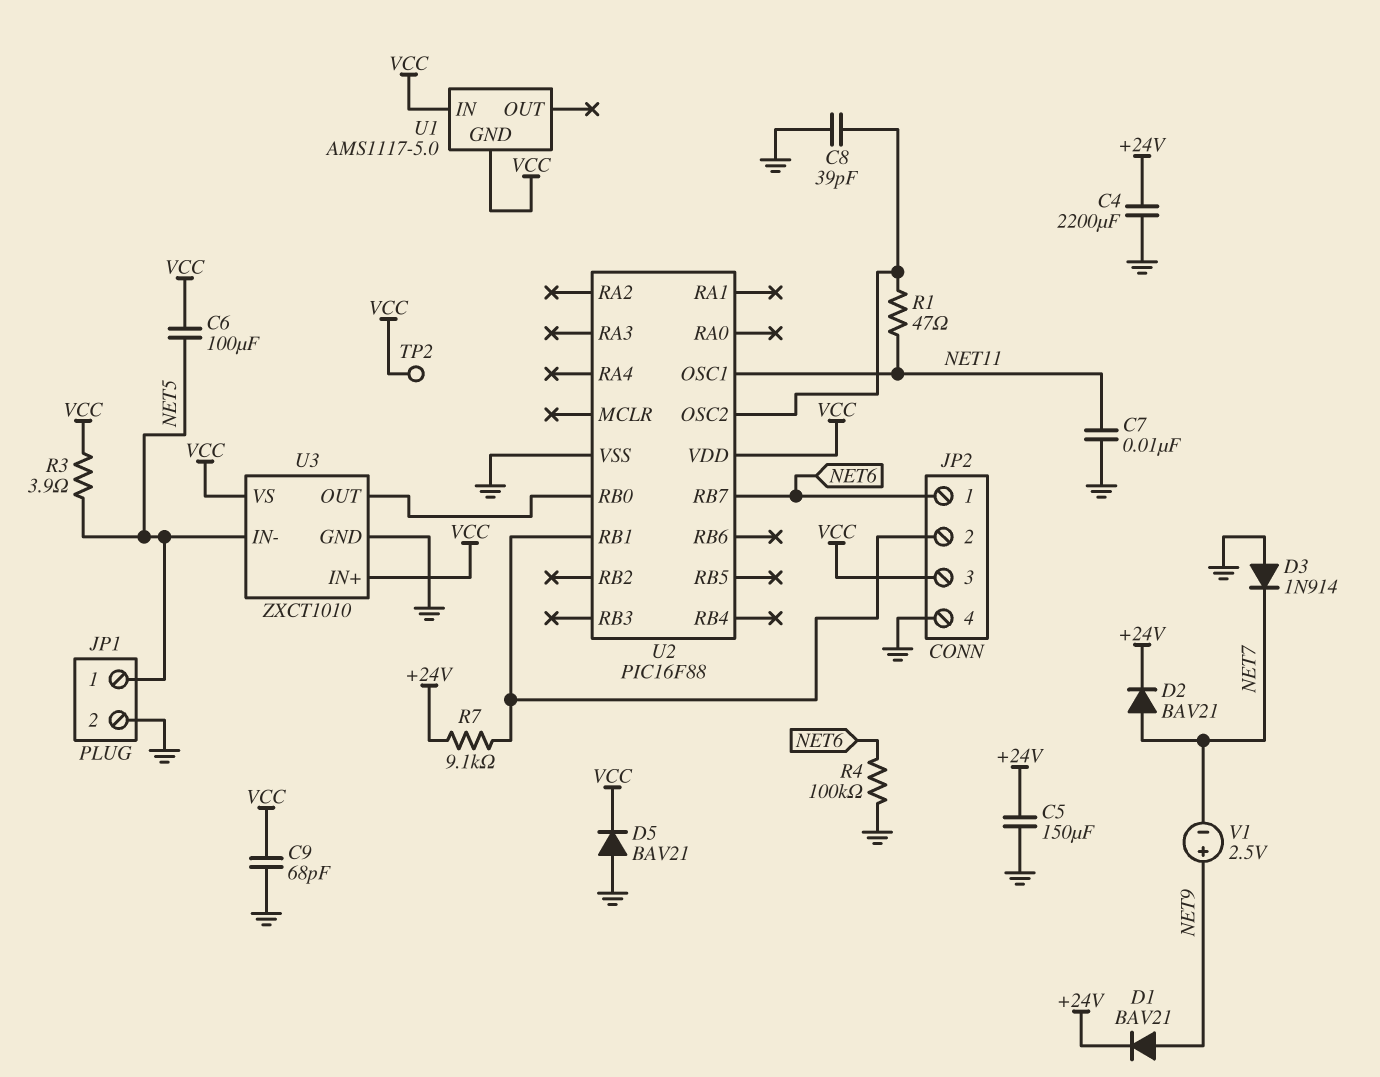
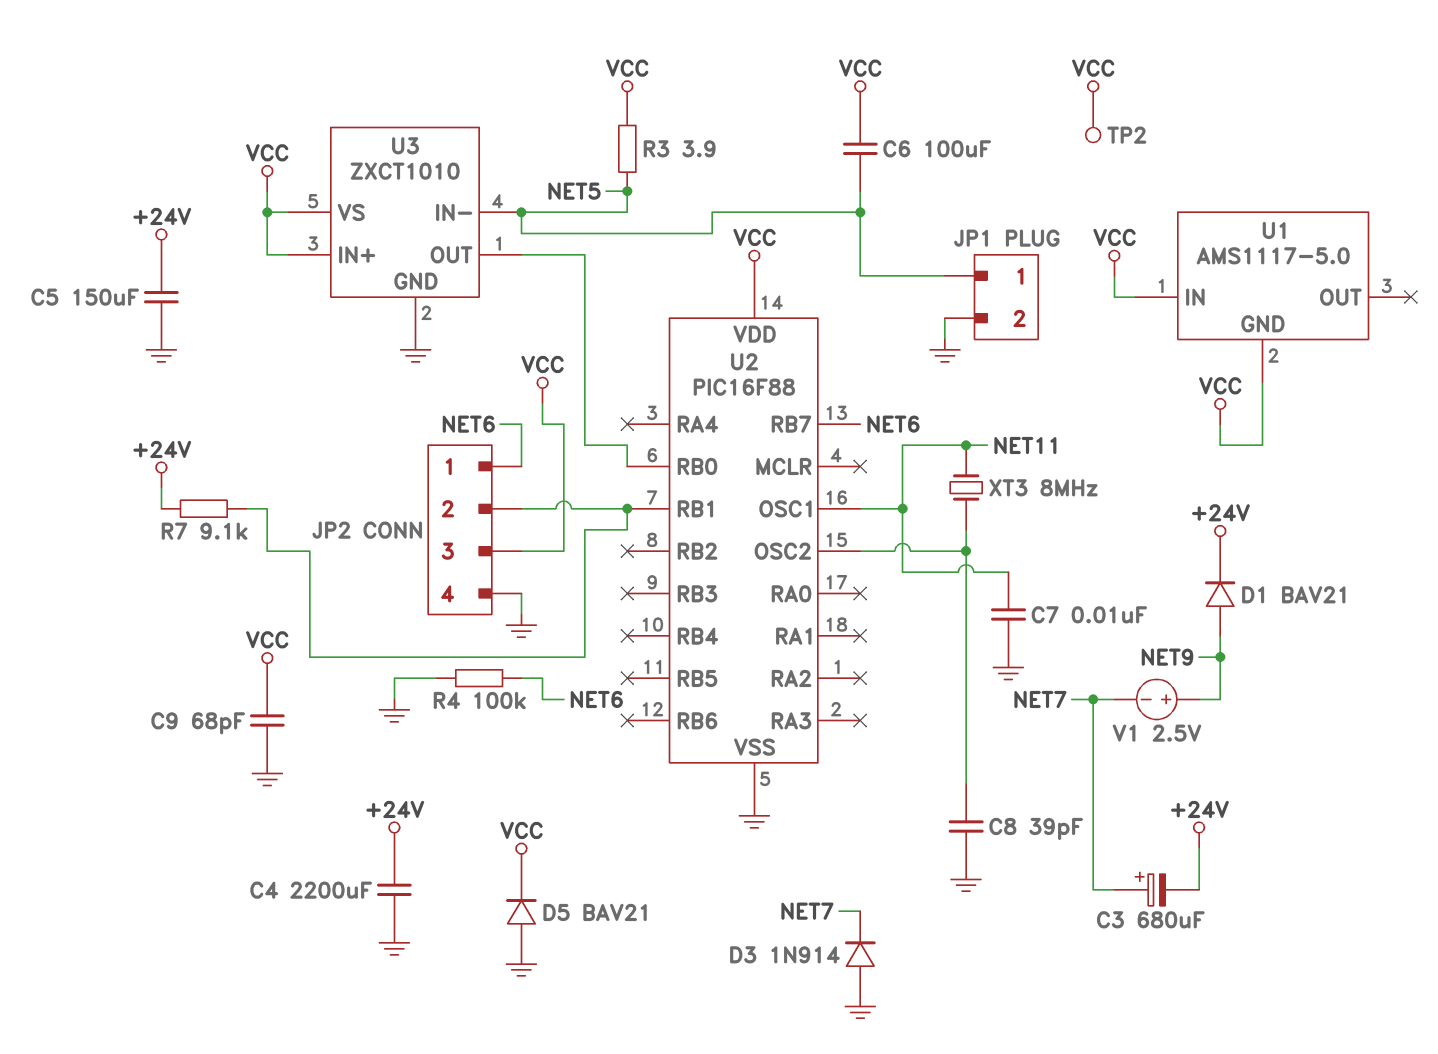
C3: none -> 680uF (plus NET7, minus +24V)
D2: diode BAV21 (A NET7, K +24V) -> none
R1: 47 (NET11, U2/OSC2) -> none
XT3: none -> 8MHz (NET11, U2/OSC2)

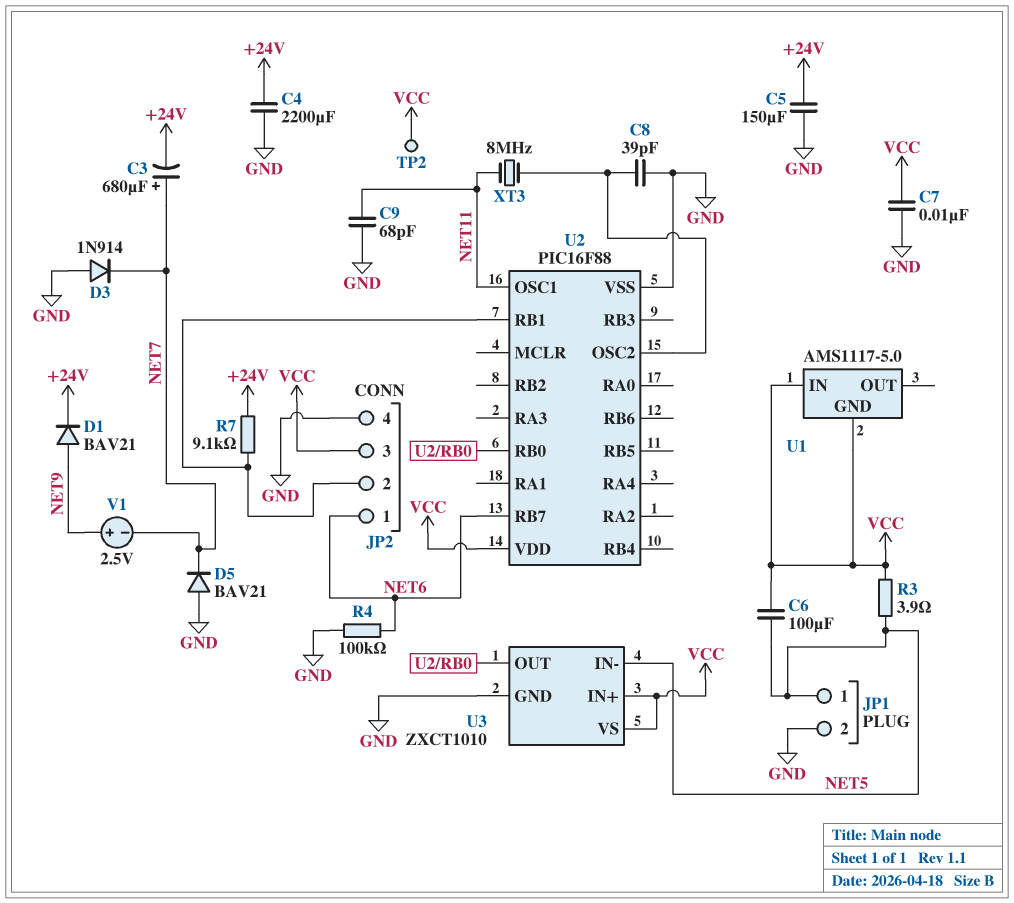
C7: 10nF (GND, NET11) -> 10nF (GND, VCC)
C9: 68pF (GND, VCC) -> 68pF (GND, NET11)
D5: diode BAV21 (A GND, K VCC) -> diode BAV21 (A GND, K NET7)

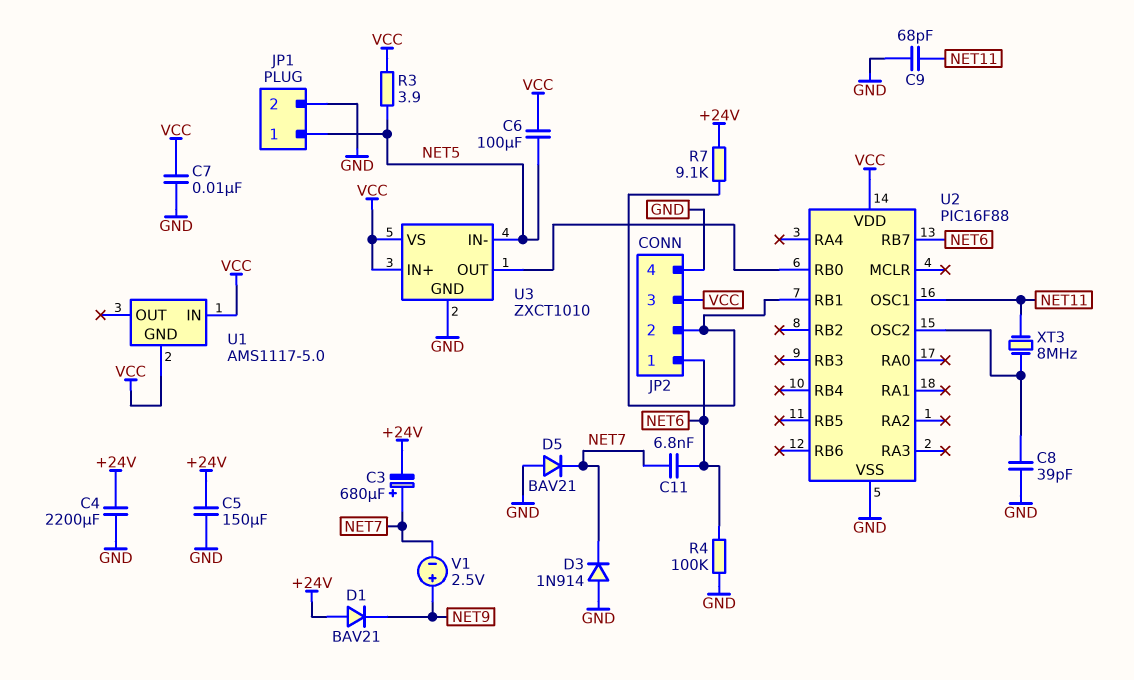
C11: none -> 6.8nF (NET6, NET7)
D1: diode BAV21 (A NET9, K +24V) -> diode BAV21 (A +24V, K NET9)
TP2: test point (VCC) -> none

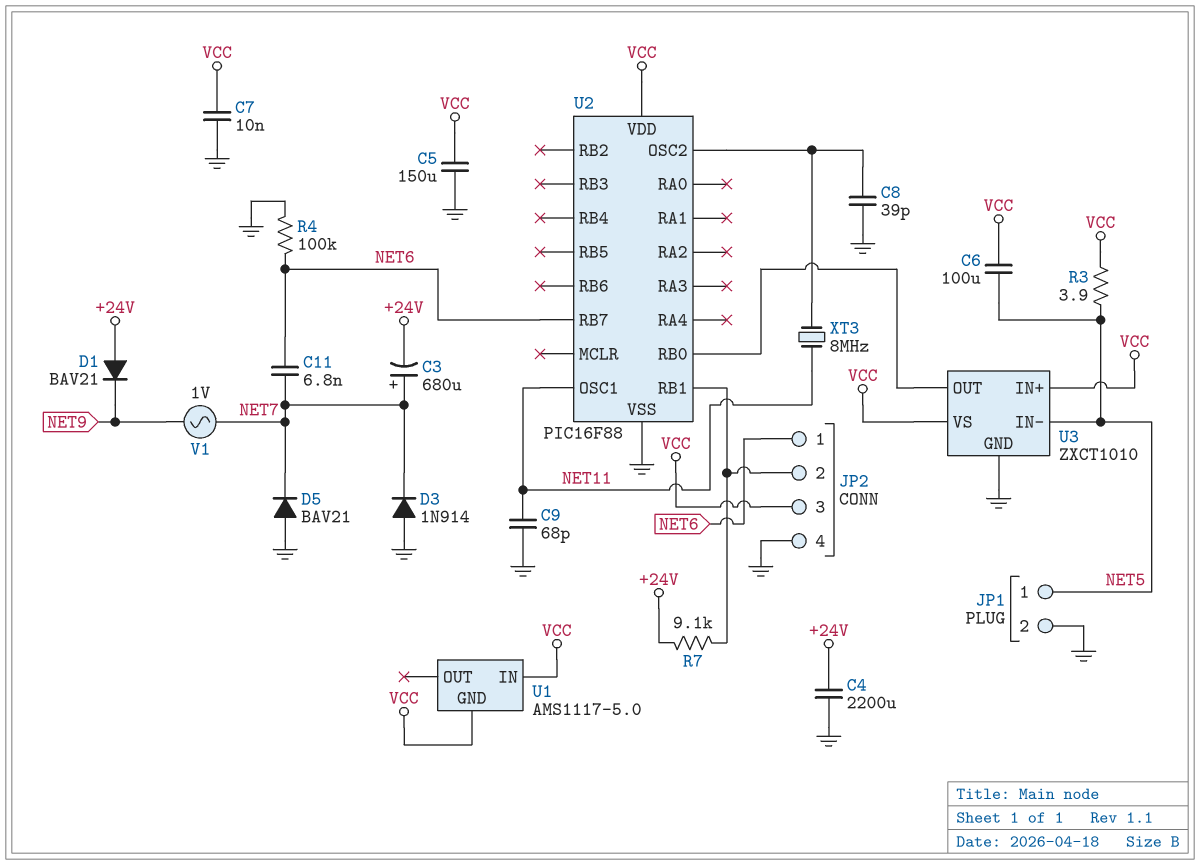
C5: 150uF (+24V, GND) -> 150uF (GND, VCC)
V1: 2.5V (plus NET9, minus NET7) -> AC 1V (NET7, NET9)

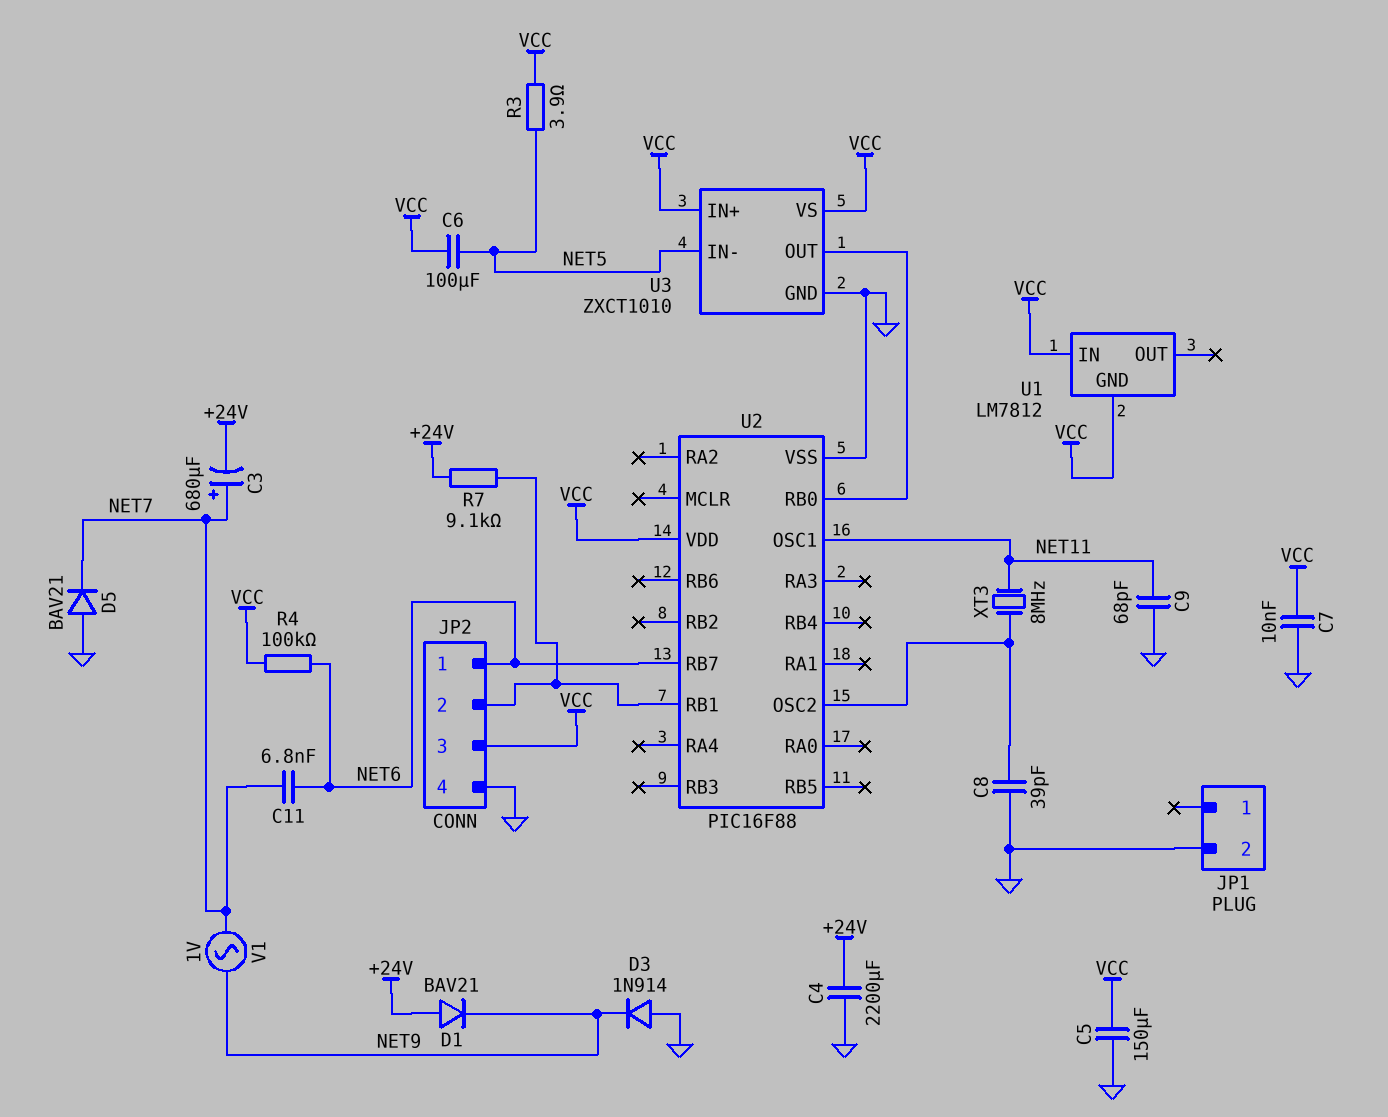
D3: diode 1N914 (A GND, K NET7) -> diode 1N914 (A GND, K NET9)
JP1 pin 1: NET5 -> none
R4: 100k (GND, NET6) -> 100k (NET6, VCC)
U1: AMS1117-5.0 -> LM7812

